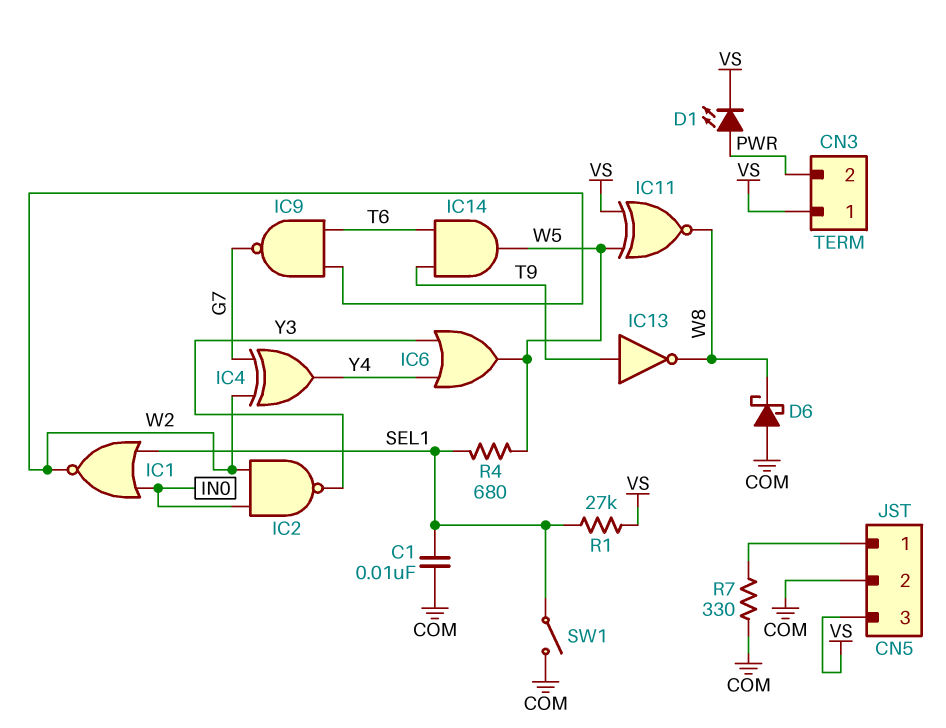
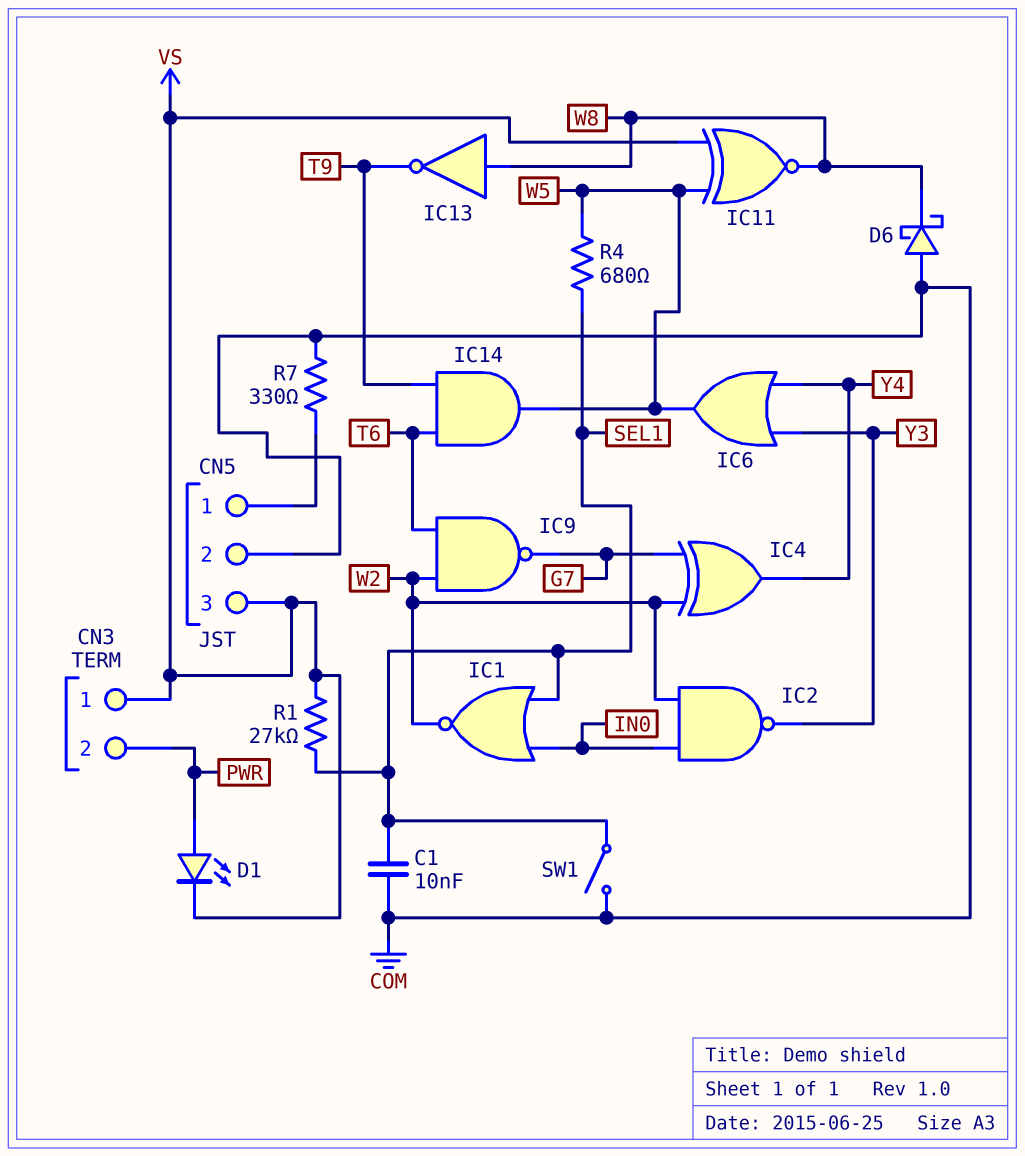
IC13: NOT (in T9, out W8) -> NOT (in W8, out T9)

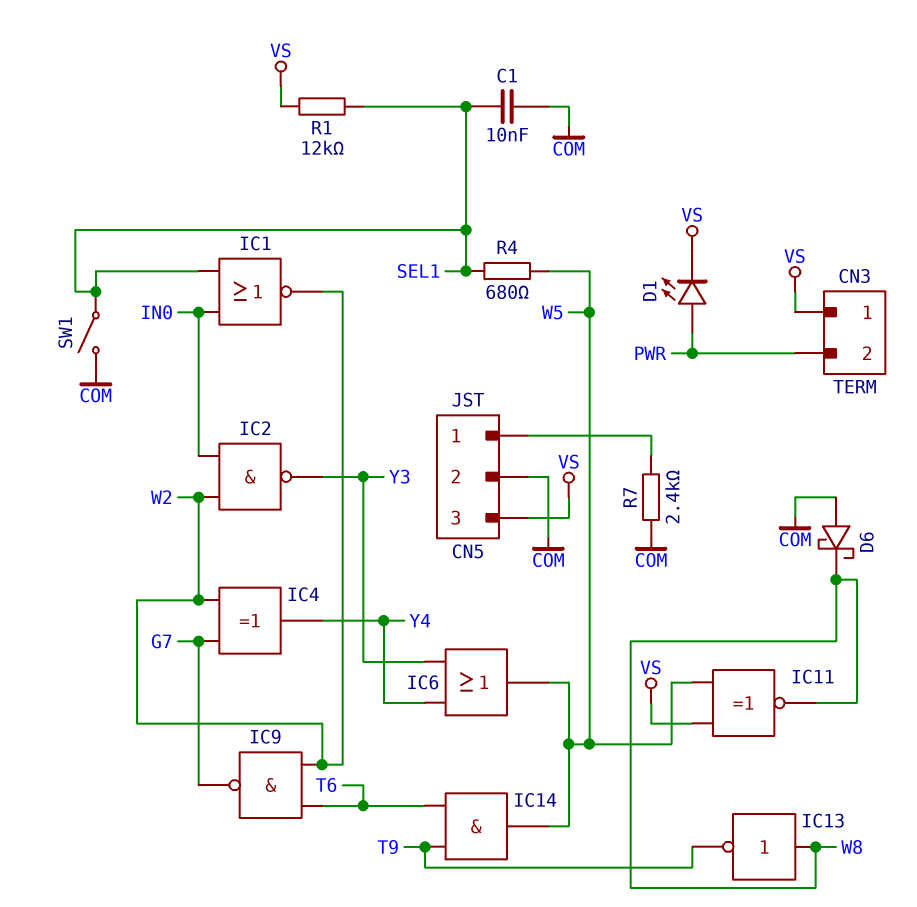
R1: 27k (SEL1, VS) -> 12k (SEL1, VS)
R7: 330 (CN5/1, COM) -> 2.4k (CN5/1, COM)

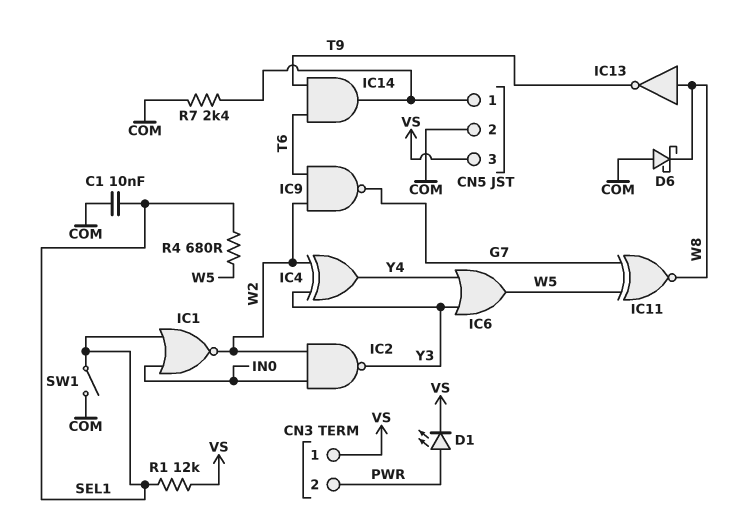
IC4: XOR (in G7, in W2, out Y4) -> XOR (in W2, in Y3, out Y4)
IC11: XNOR (in VS, in W5, out W8) -> XNOR (in G7, in W5, out W8)
IC14: AND (in T6, in T9, out W5) -> AND (in T6, in T9, out CN5/1)

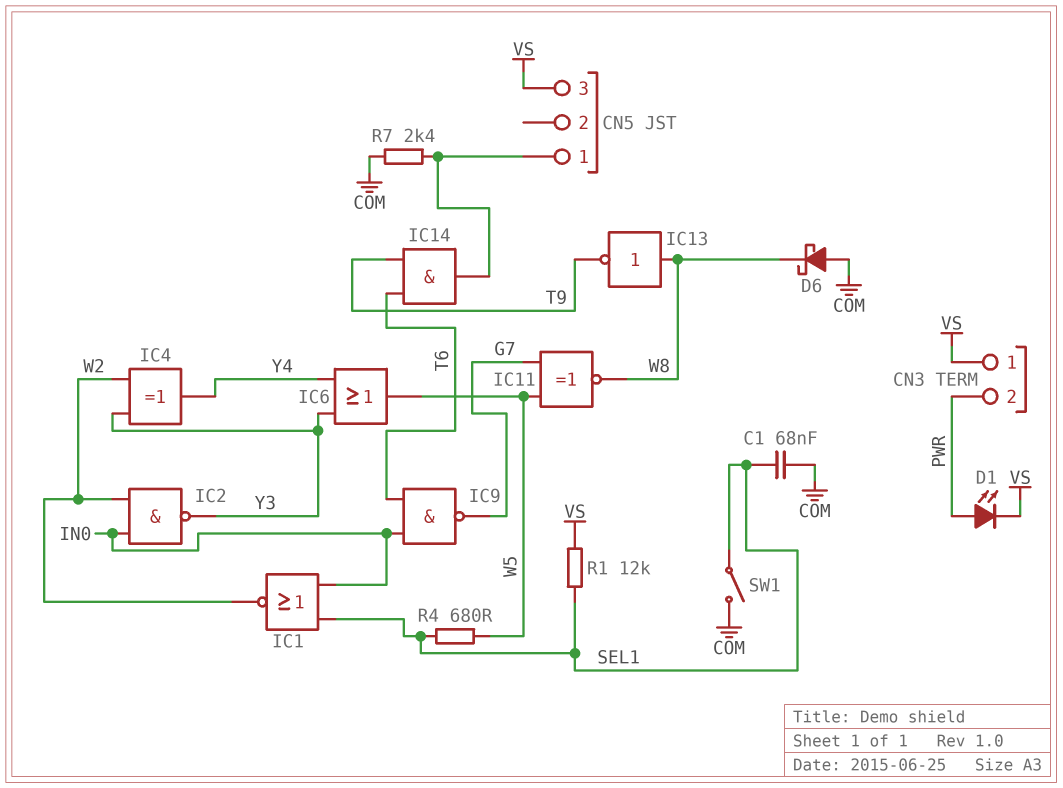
C1: 10nF (COM, SEL1) -> 68nF (COM, SEL1)
CN5 pin 2: COM -> none
IC9: NAND (in T6, in W2, out G7) -> NAND (in IN0, in T6, out G7)

